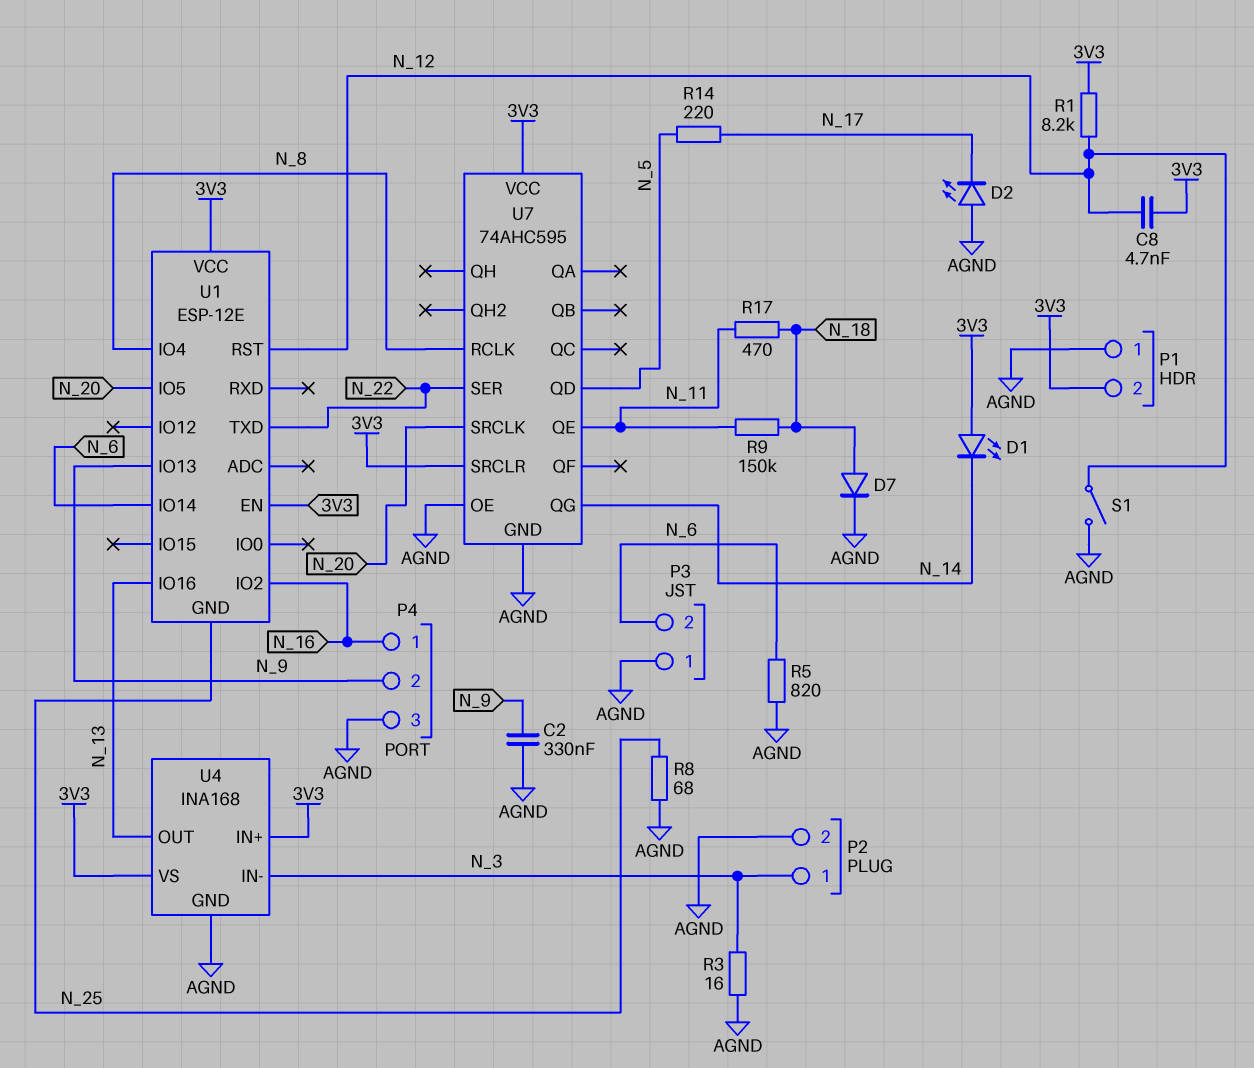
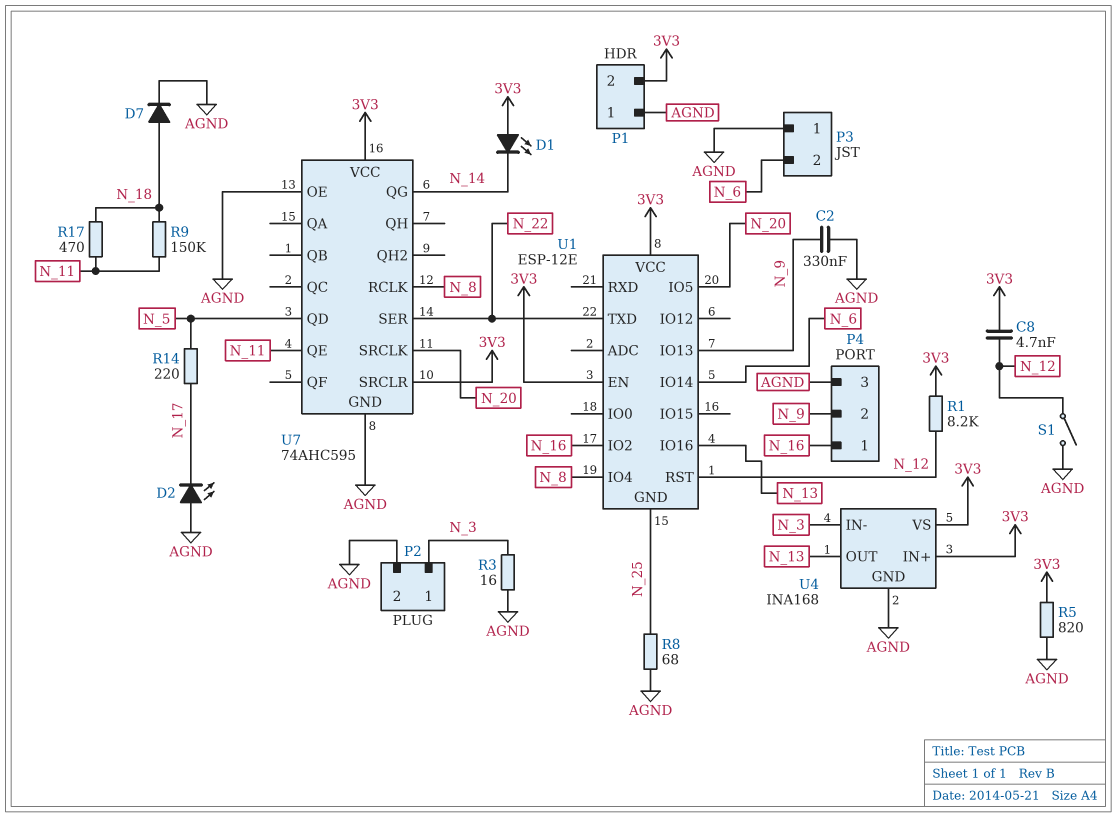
R5: 820 (AGND, N_6) -> 820 (3V3, AGND)

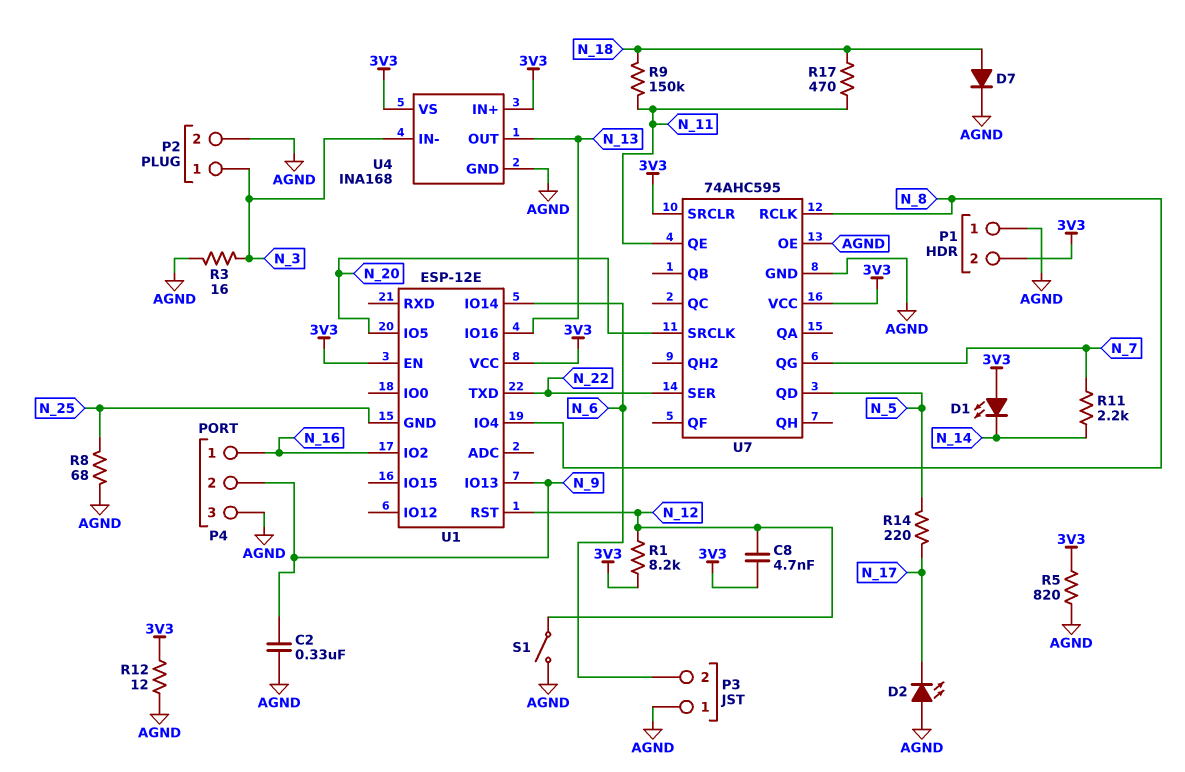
R11: none -> 2.2k (N_7, N_14)
R12: none -> 12 (3V3, AGND)
U7 pin QG: N_14 -> N_7

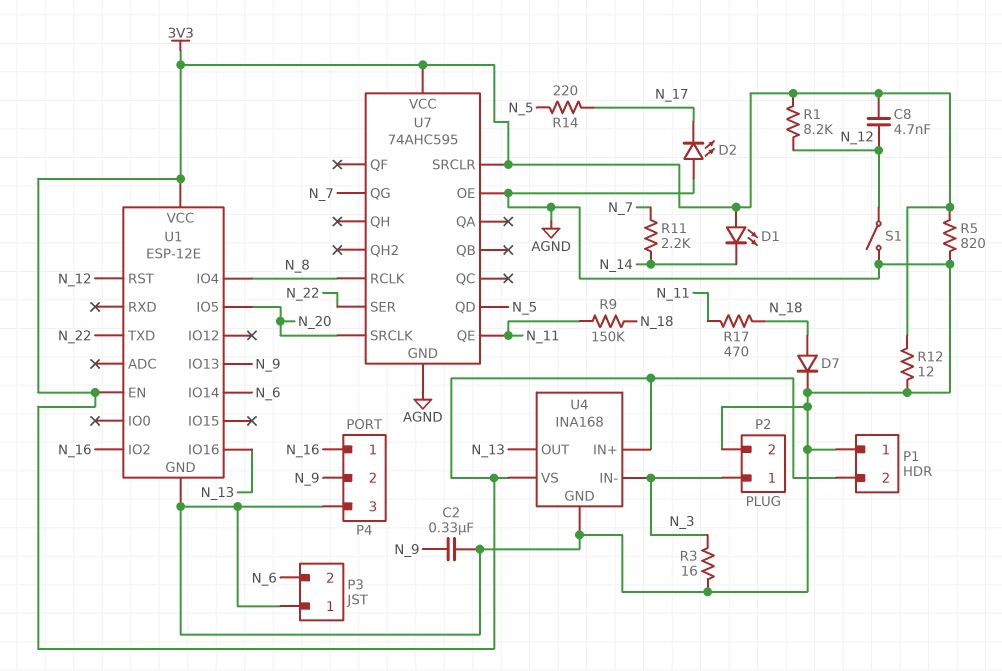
R8: 68 (AGND, N_25) -> none
U1 pin GND: N_25 -> AGND

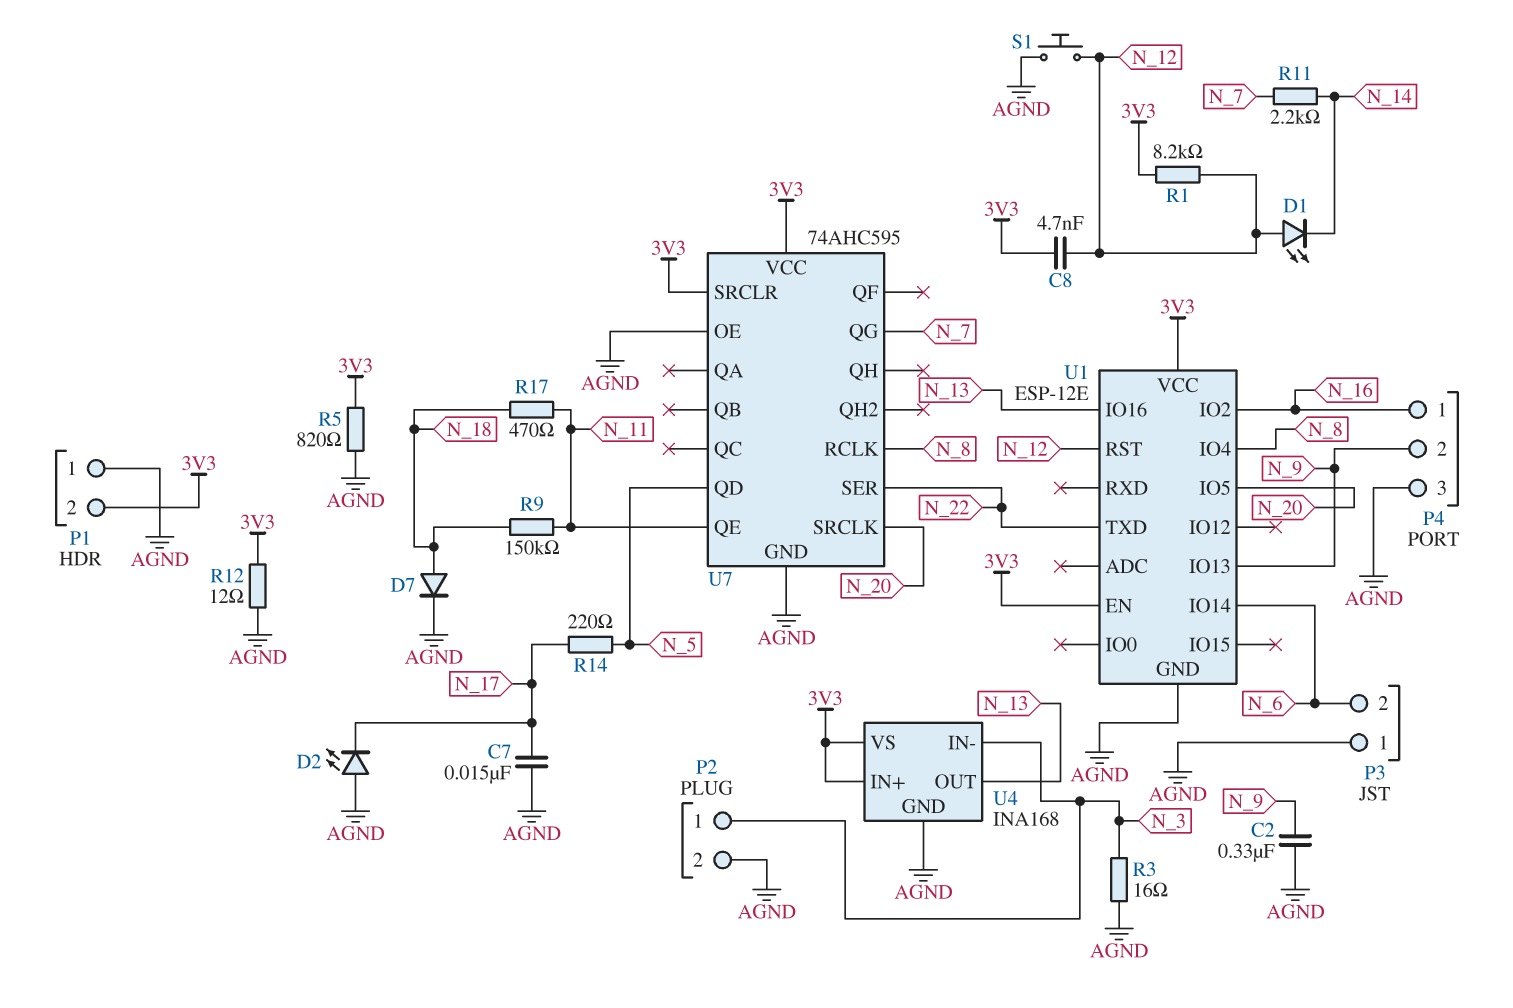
C7: none -> 15nF (AGND, N_17)
D1: LED (A 3V3, K N_14) -> LED (A N_12, K N_14)
S1: switch (AGND, N_12) -> button (AGND, N_12)

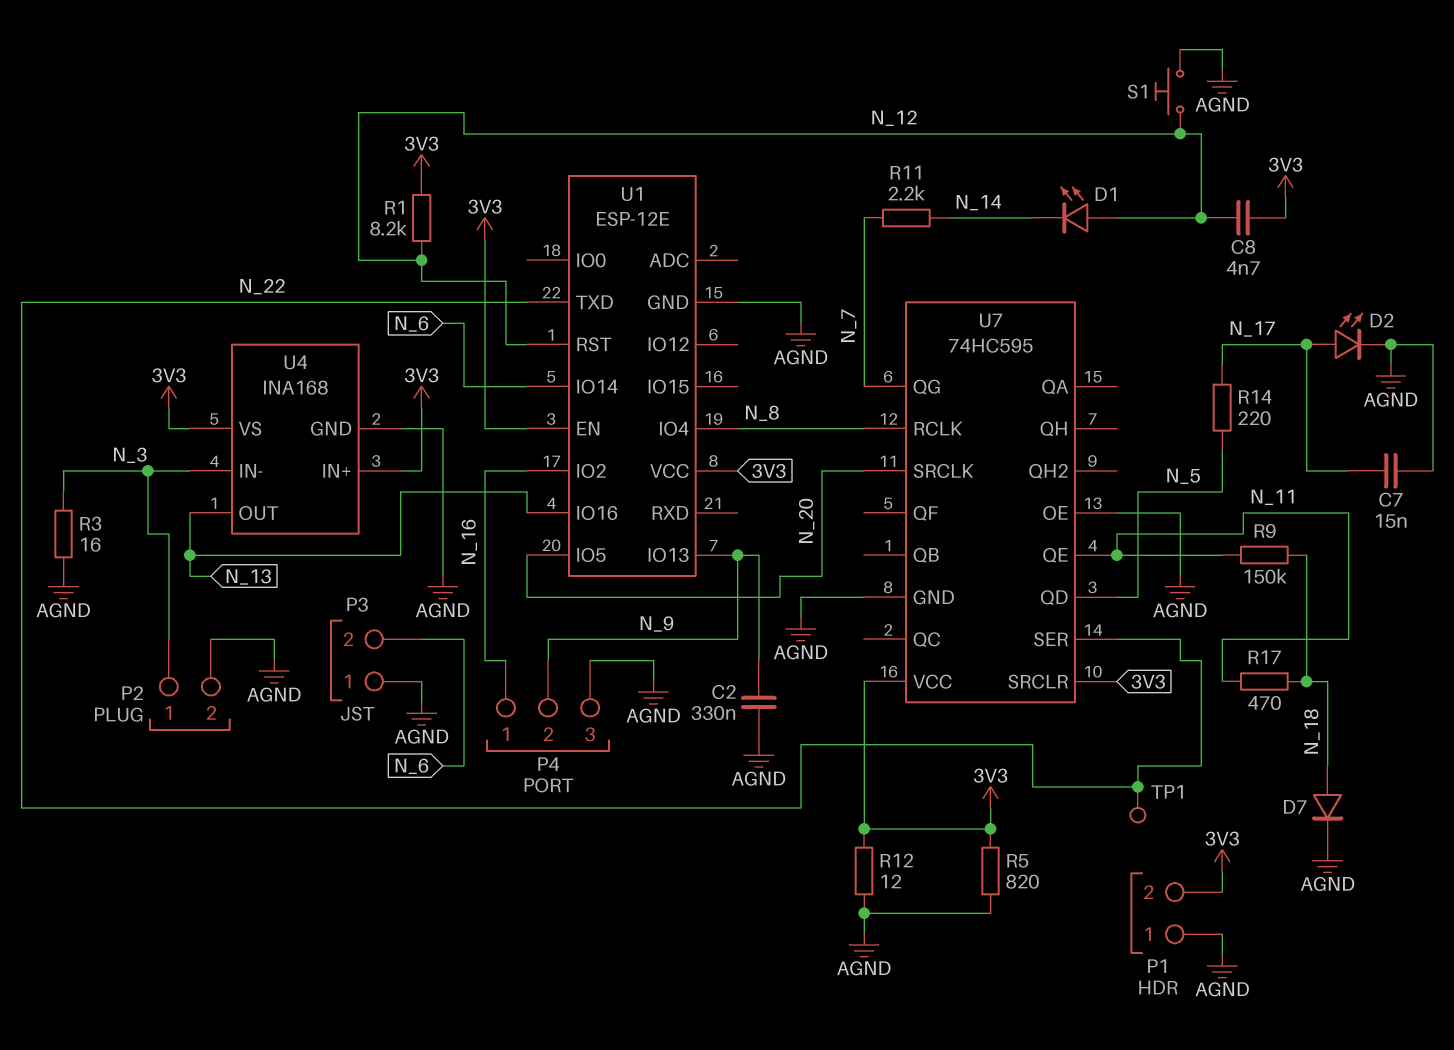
D2: LED (A AGND, K N_17) -> LED (A N_17, K AGND)
TP1: none -> test point (N_22)
U7: 74AHC595 -> 74HC595

